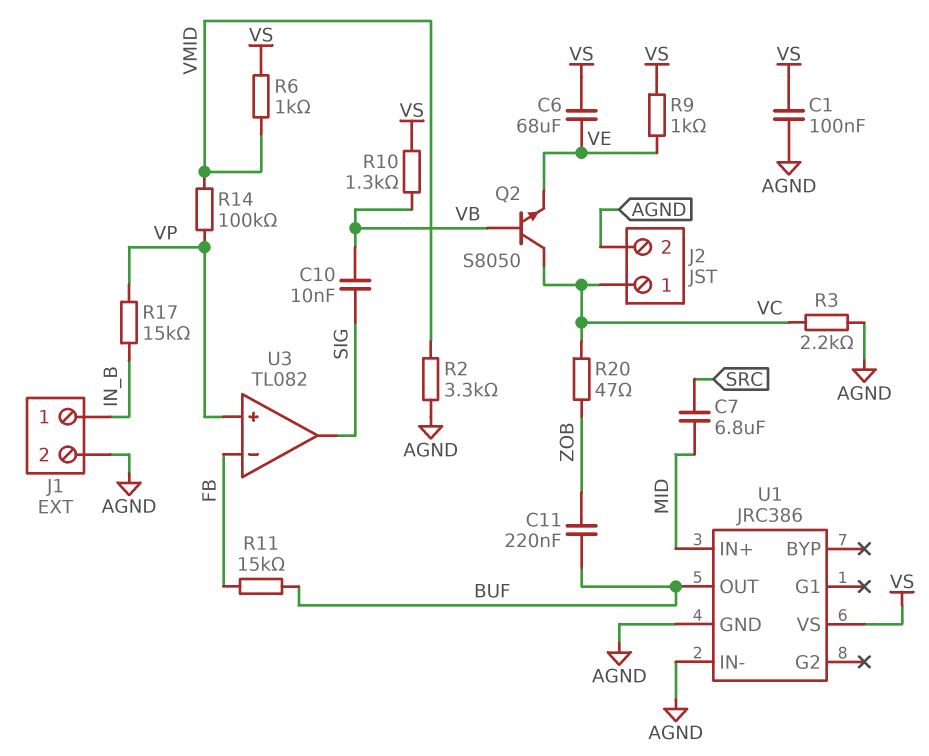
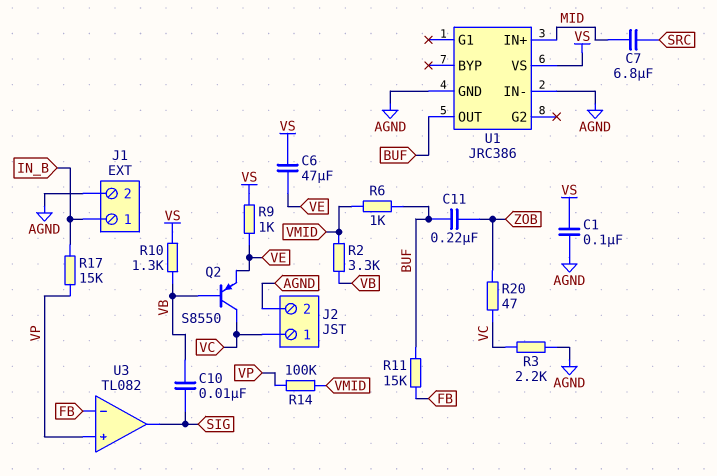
C6: 68uF (VE, VS) -> 47uF (VE, VS)
Q2: NPN S8050 (B VB, C VC, E VE) -> PNP S8550 (B VB, C VC, E VE)
R2: 3.3k (AGND, VMID) -> 3.3k (VB, VMID)
R6: 1k (VMID, VS) -> 1k (BUF, VMID)

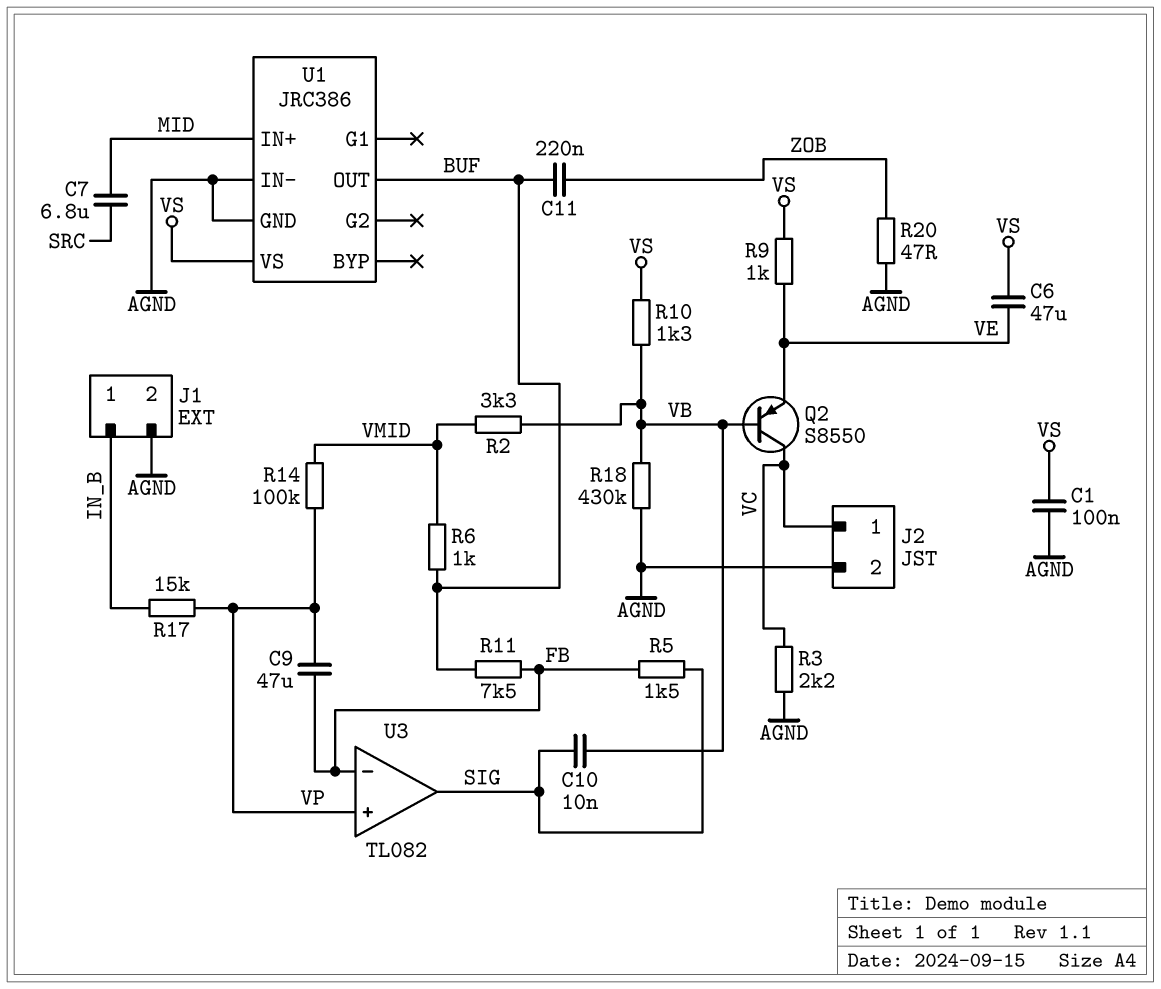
C9: none -> 47uF (FB, VP)
R5: none -> 1.5k (FB, SIG)
R11: 15k (BUF, FB) -> 7.5k (BUF, FB)
R18: none -> 430k (AGND, VB)
R20: 47 (VC, ZOB) -> 47 (AGND, ZOB)

